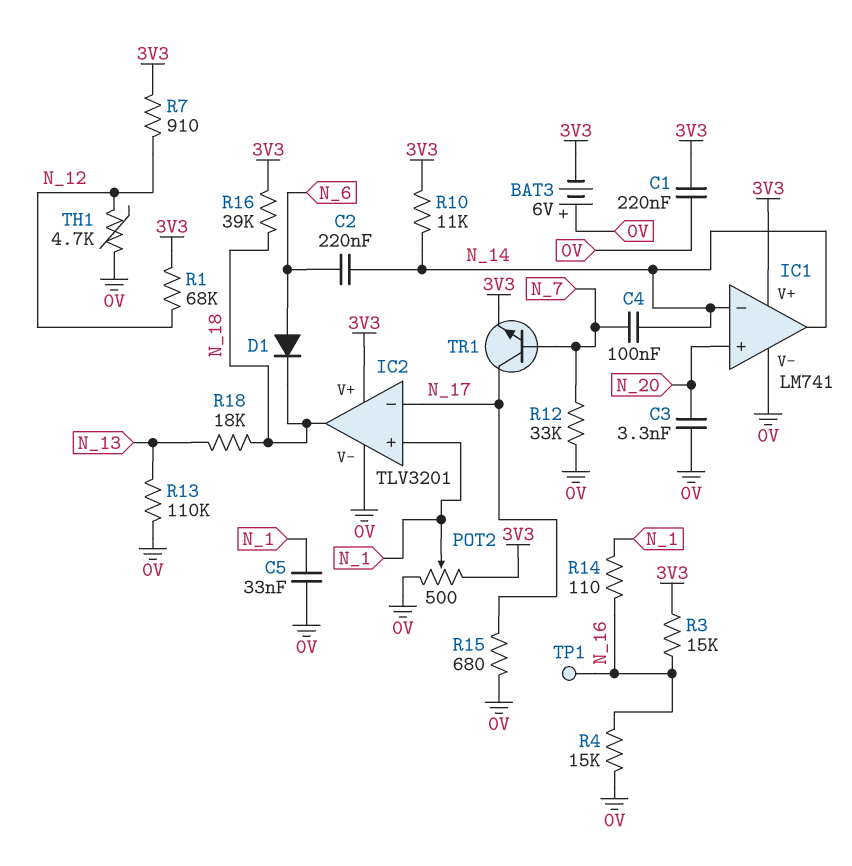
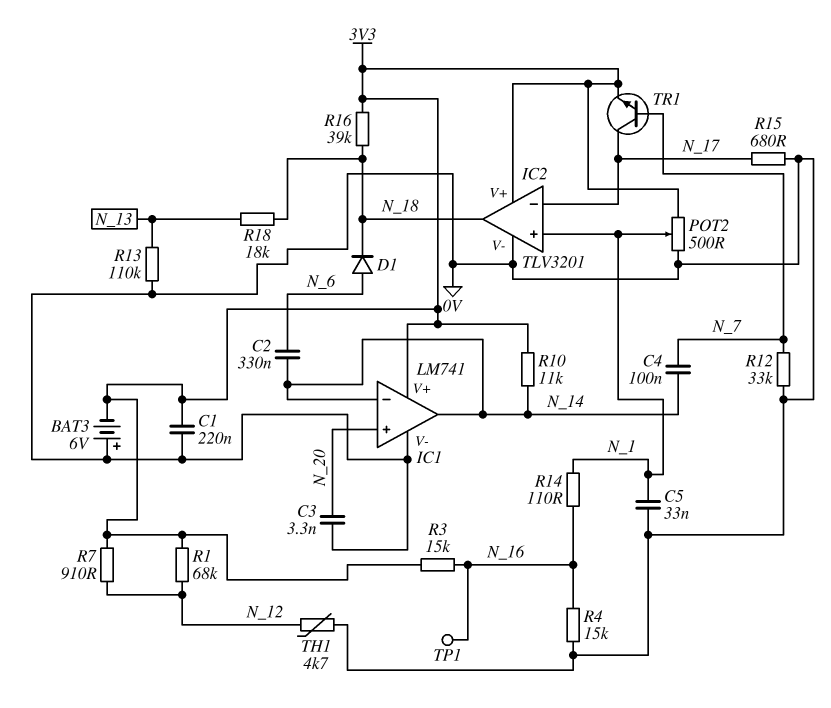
C2: 220nF (N_6, N_14) -> 330nF (N_6, N_14)

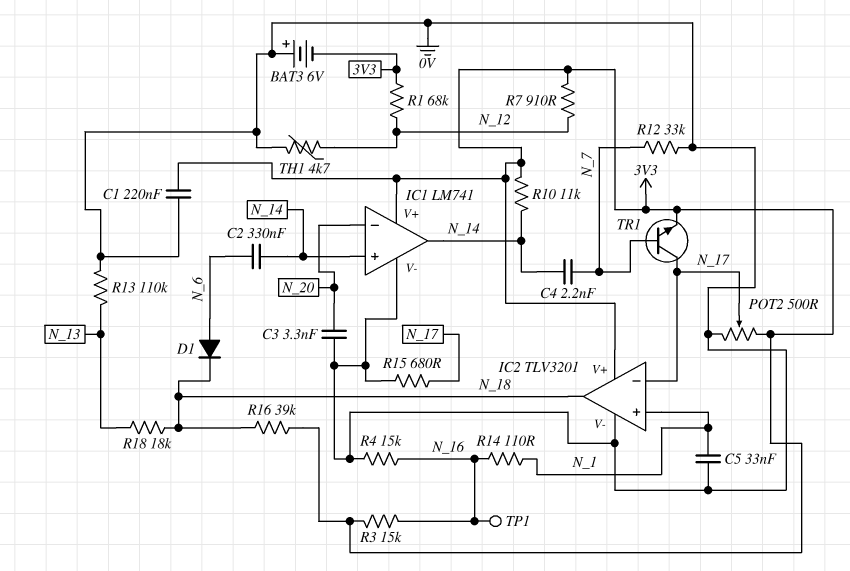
C4: 100nF (N_7, N_14) -> 2.2nF (N_7, N_14)
IC1 pin in+: N_20 -> N_14
IC1 pin in-: N_14 -> N_20
POT2: 500 (0V, 3V3, wiper N_1) -> 500 (0V, 3V3, wiper N_17)

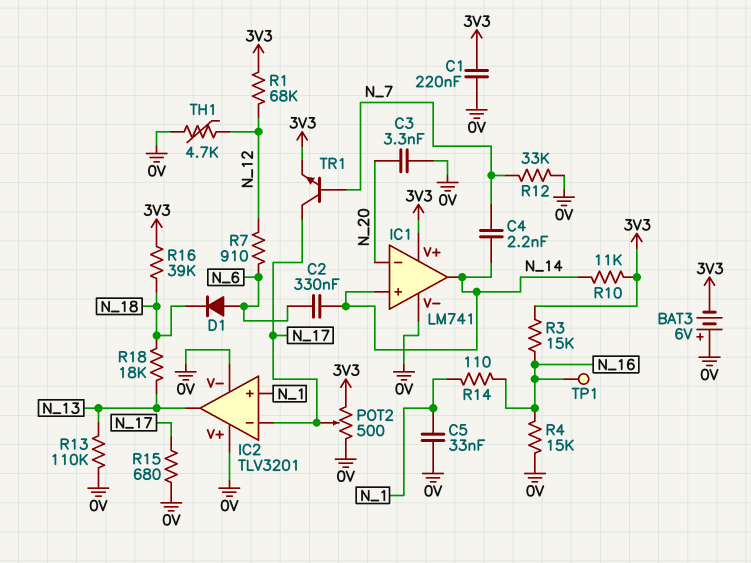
IC2 pin V+: 3V3 -> 0V
IC2 pin out: N_18 -> N_13
R7: 910 (3V3, N_12) -> 910 (N_6, N_12)

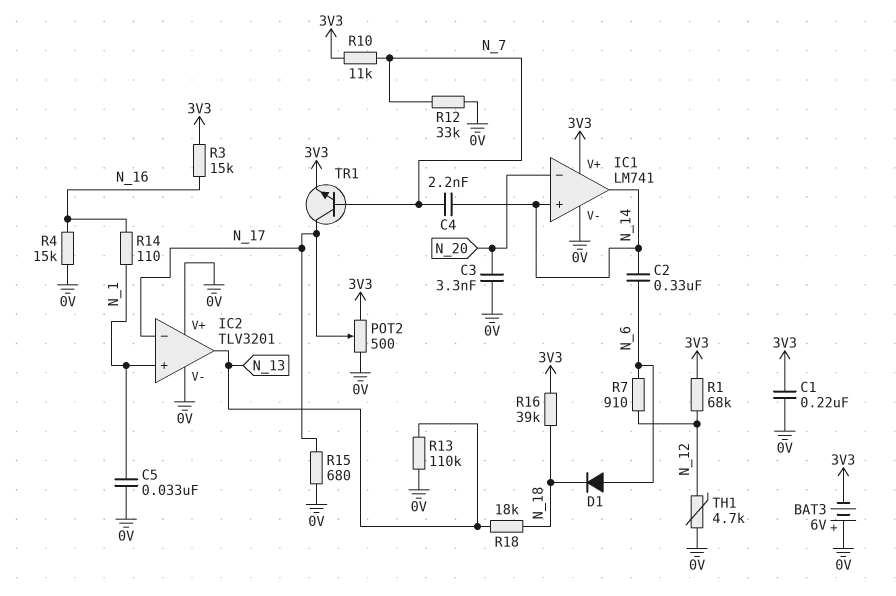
R10: 11k (3V3, N_14) -> 11k (3V3, N_7)
TP1: test point (N_16) -> none

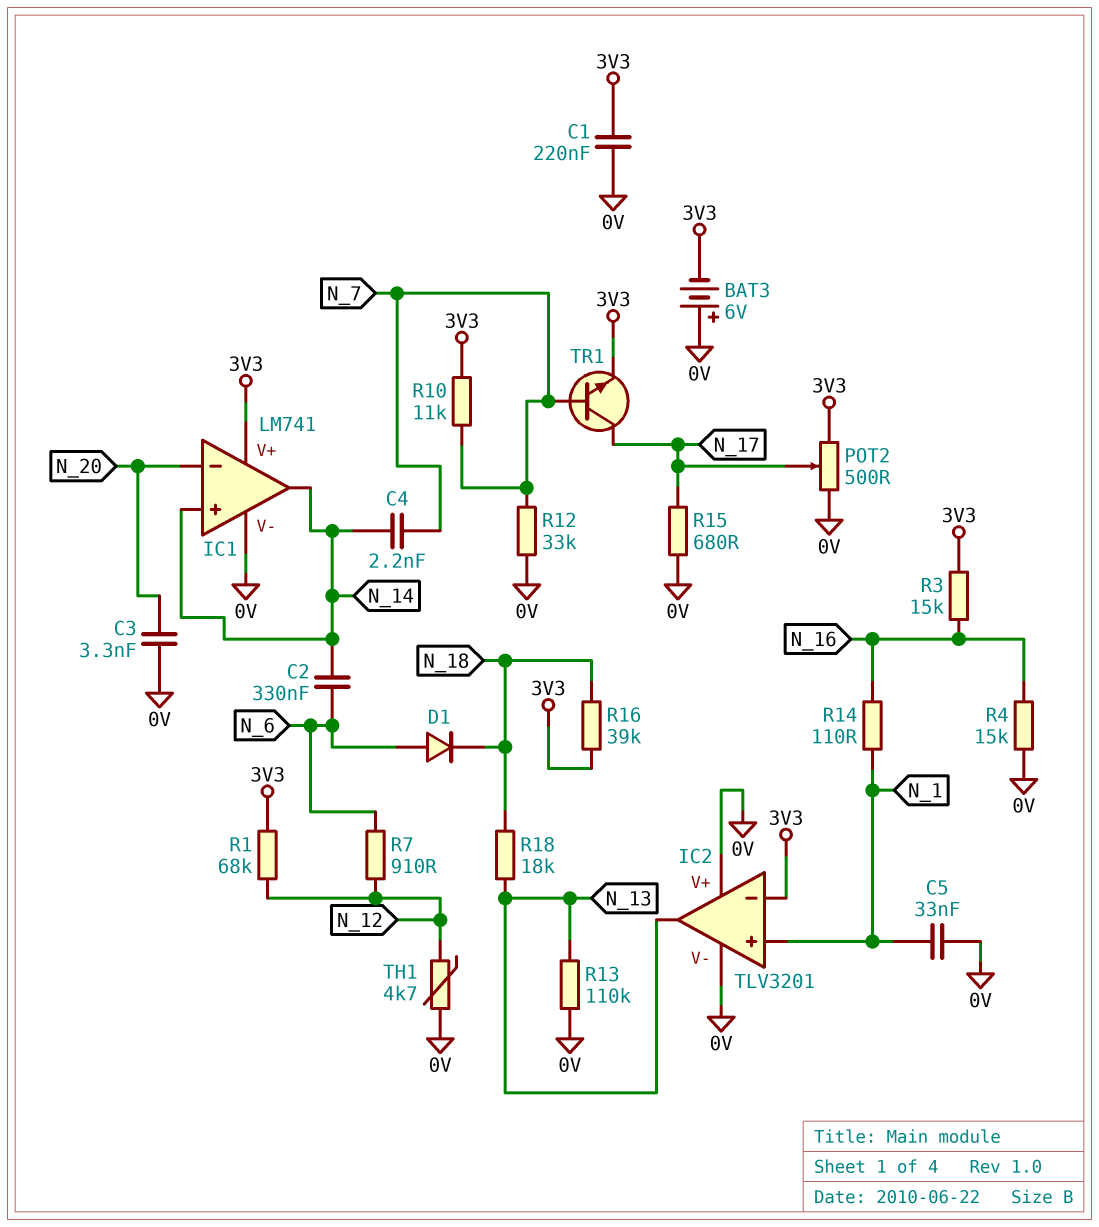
IC2 pin in-: N_17 -> 3V3

